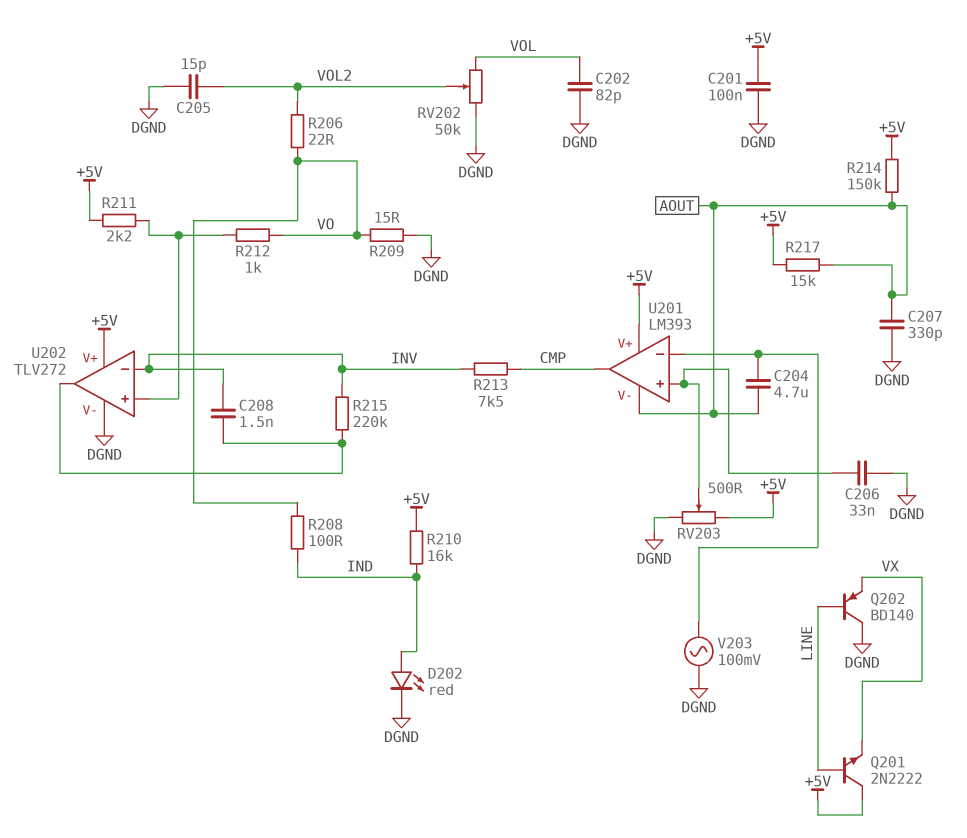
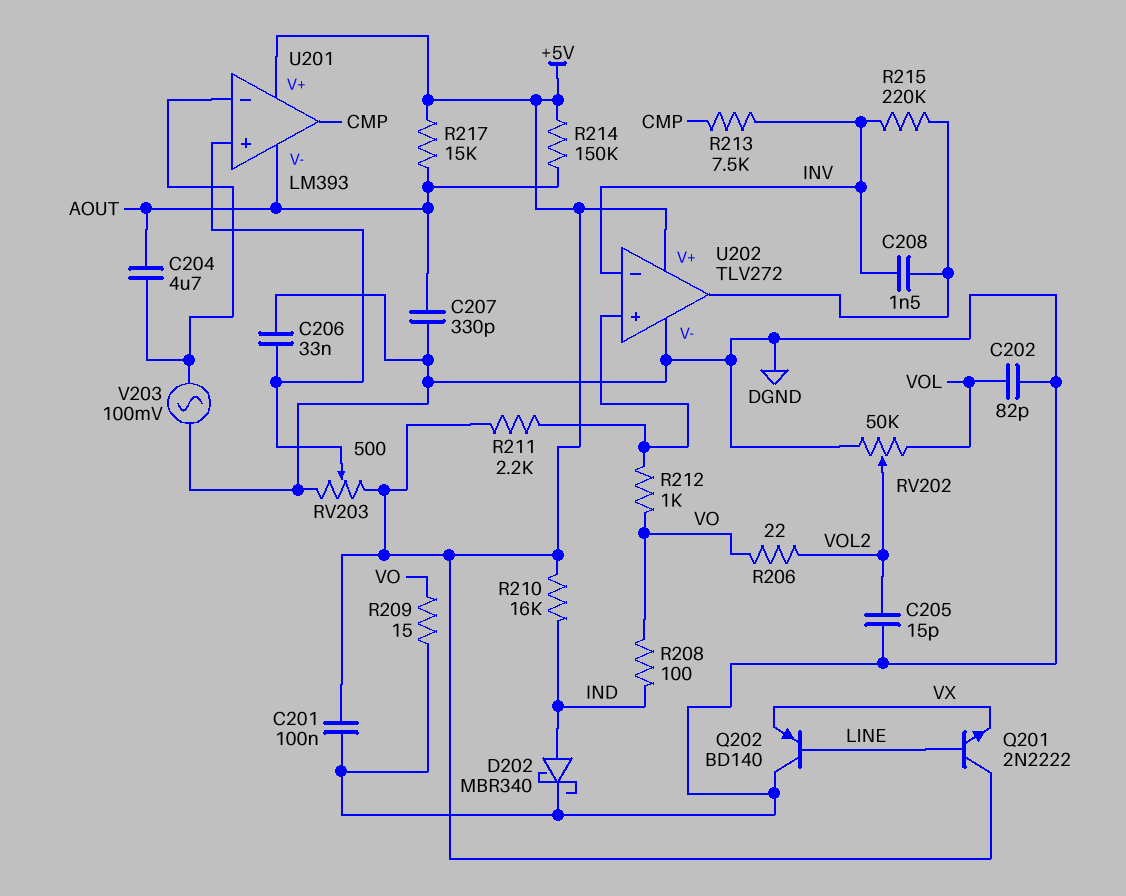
D202: LED red (A IND, K DGND) -> schottky MBR340 (A IND, K DGND)

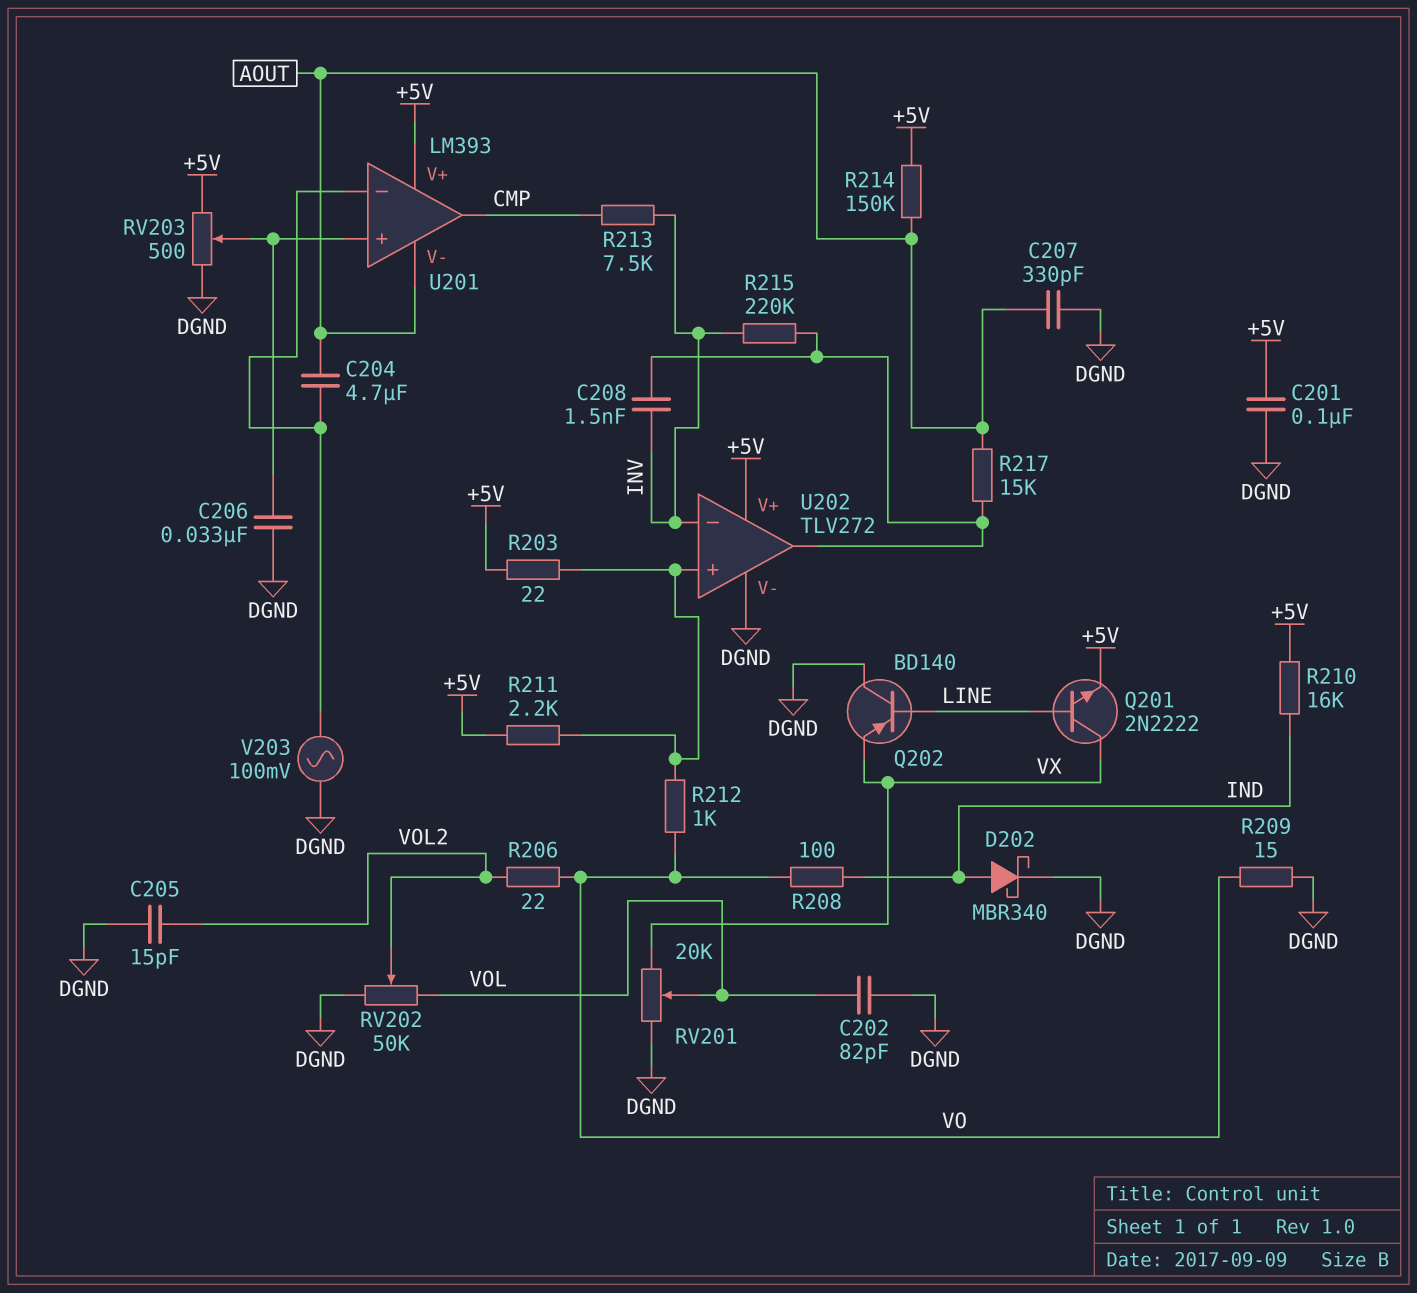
Q201: NPN 2N2222 (B LINE, C +5V, E VX) -> NPN 2N2222 (B LINE, C VX, E +5V)
R203: none -> 22 (+5V, U202/in+)
R217: 15k (+5V, AOUT) -> 15k (AOUT, U202/out)
RV201: none -> 20k (DGND, VX, wiper VOL)

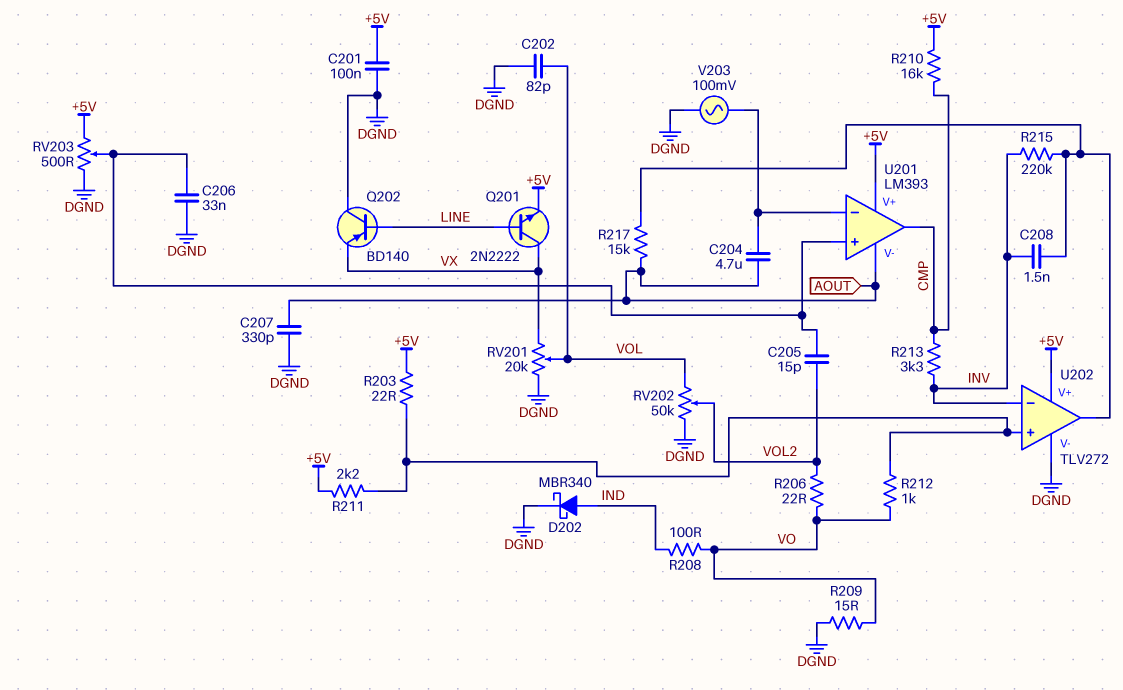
C205: 15pF (DGND, VOL2) -> 15pF (U201/in+, VOL2)
R210: 16k (+5V, IND) -> 16k (+5V, CMP)
R213: 7.5k (CMP, INV) -> 3.3k (CMP, INV)
R214: 150k (+5V, AOUT) -> none

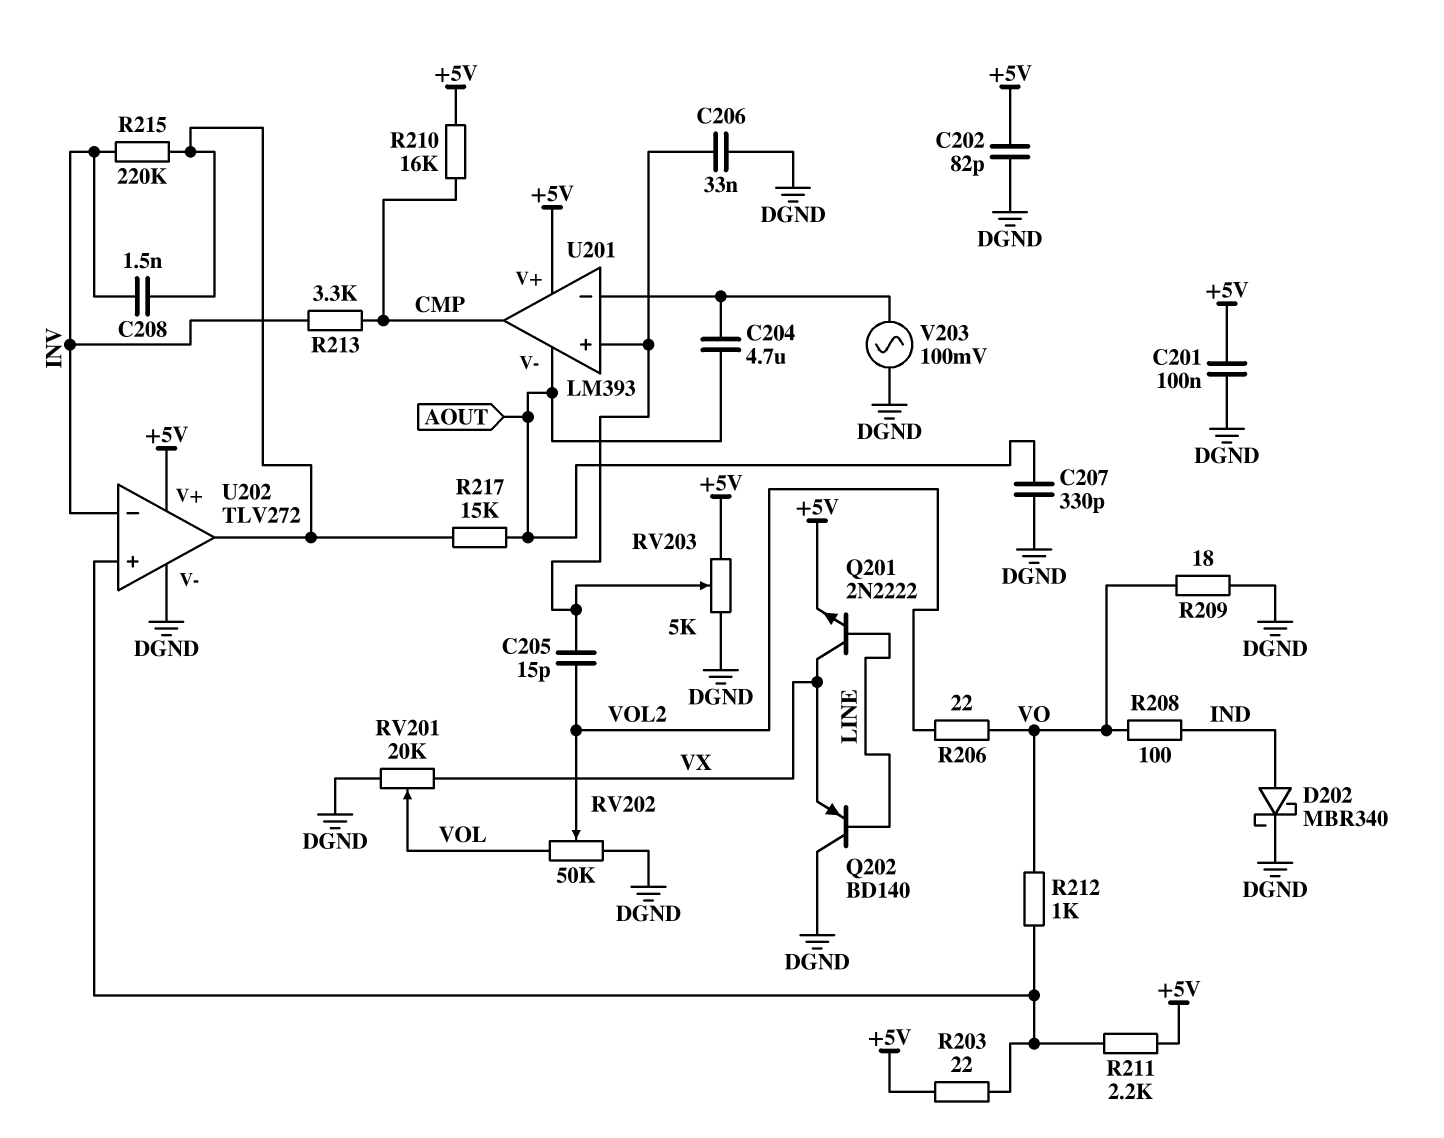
C202: 82pF (DGND, VOL) -> 82pF (+5V, DGND)
R209: 15 (DGND, VO) -> 18 (DGND, VO)
RV203: 500 (+5V, DGND, wiper U201/in+) -> 5k (+5V, DGND, wiper U201/in+)

